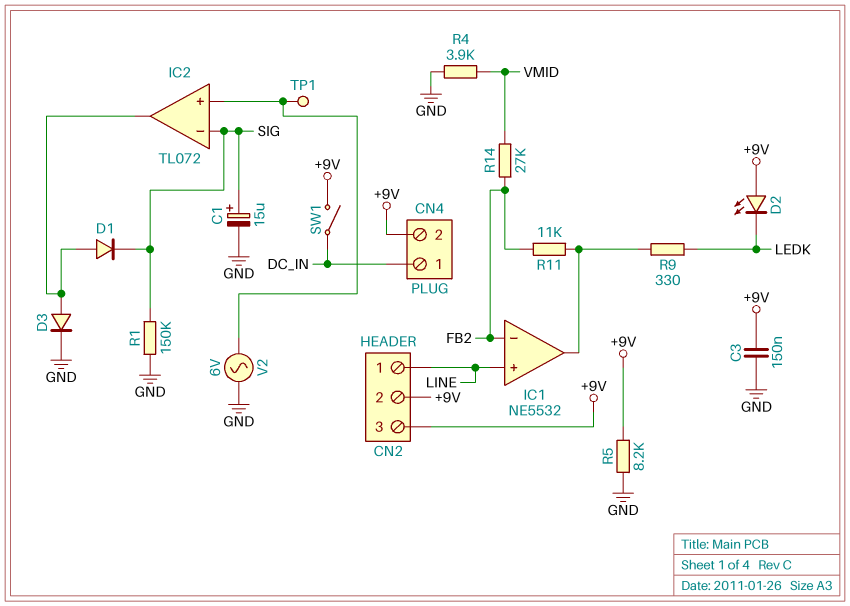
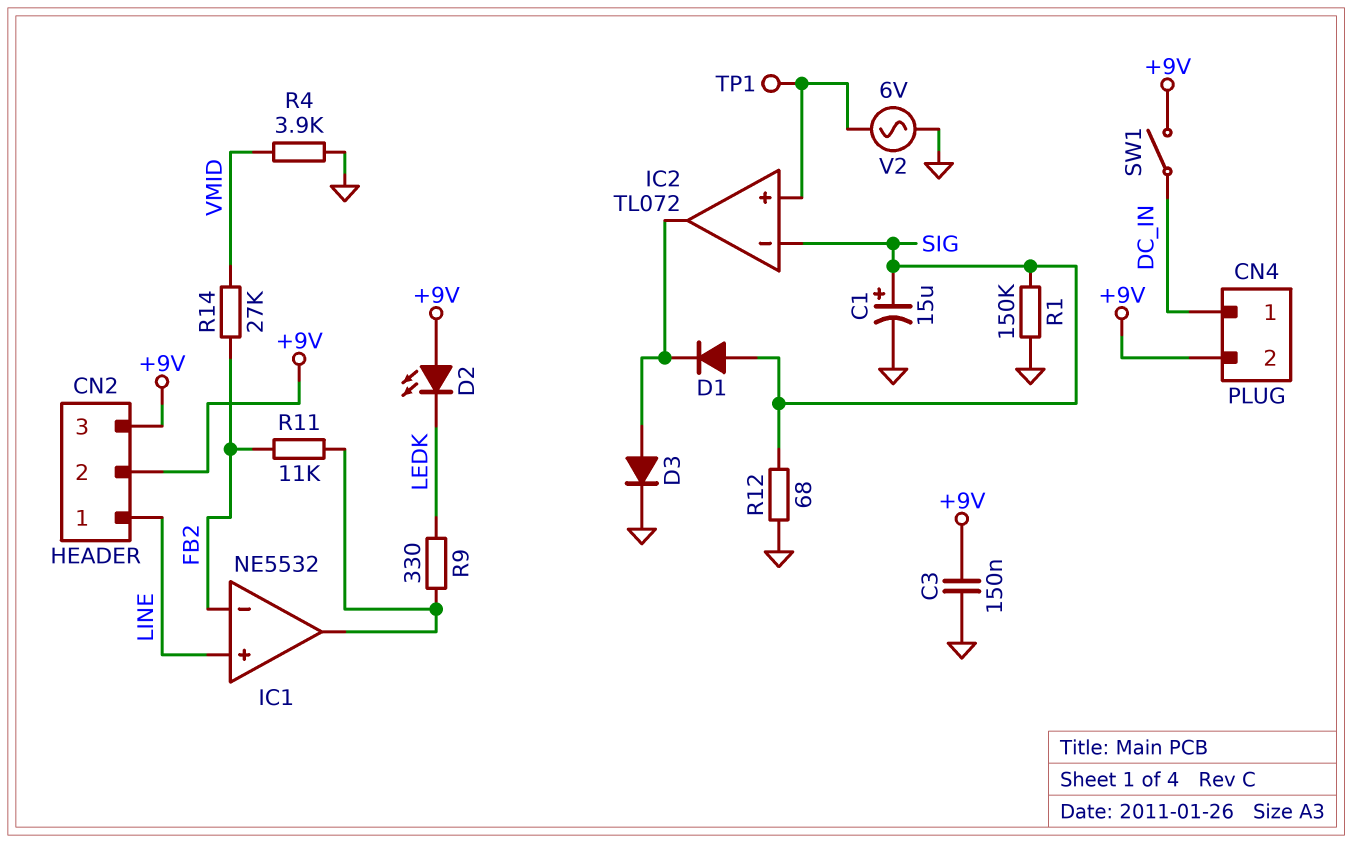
D1: diode (A IC2/out, K SIG) -> diode (A SIG, K IC2/out)
R5: 8.2k (+9V, GND) -> none
R12: none -> 68 (GND, SIG)

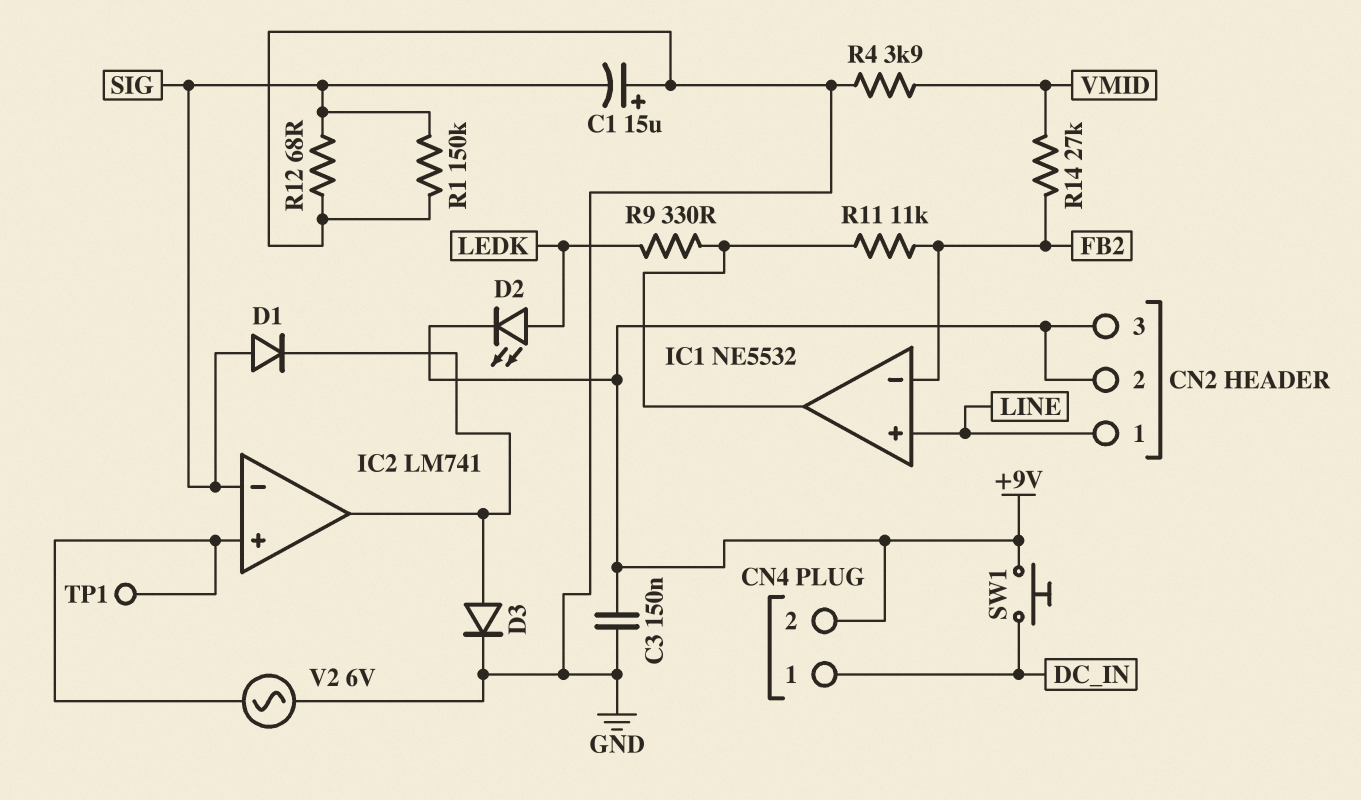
C1: 15uF (plus SIG, minus GND) -> 15uF (plus GND, minus SIG)
D2: LED (A +9V, K LEDK) -> LED (A LEDK, K +9V)
IC2: TL072 -> LM741
SW1: switch (+9V, DC_IN) -> button (+9V, DC_IN)

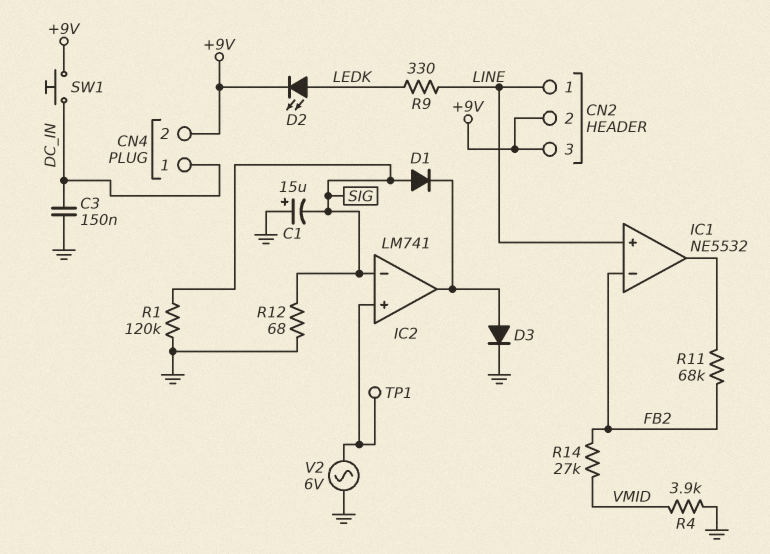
C3: 150nF (+9V, GND) -> 150nF (DC_IN, GND)
R1: 150k (GND, SIG) -> 120k (GND, SIG)
R9: 330 (IC1/out, LEDK) -> 330 (LEDK, LINE)
R11: 11k (FB2, IC1/out) -> 68k (FB2, IC1/out)

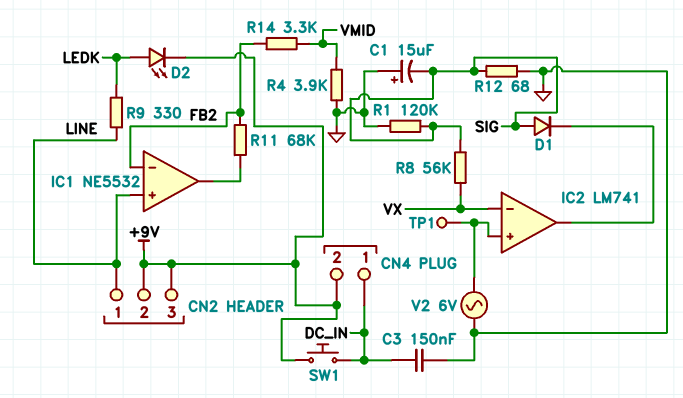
D3: diode (A IC2/out, K GND) -> none
IC2 pin in-: SIG -> VX
R8: none -> 56k (SIG, VX)
R14: 27k (FB2, VMID) -> 3.3k (FB2, VMID)

